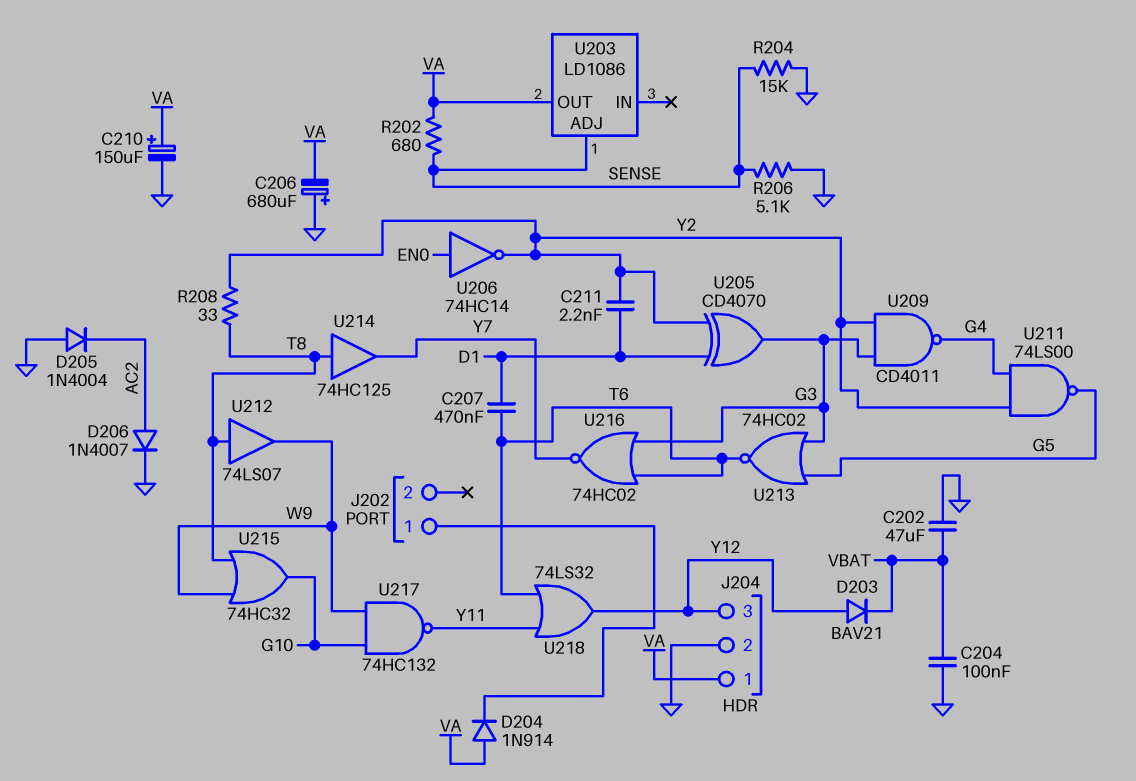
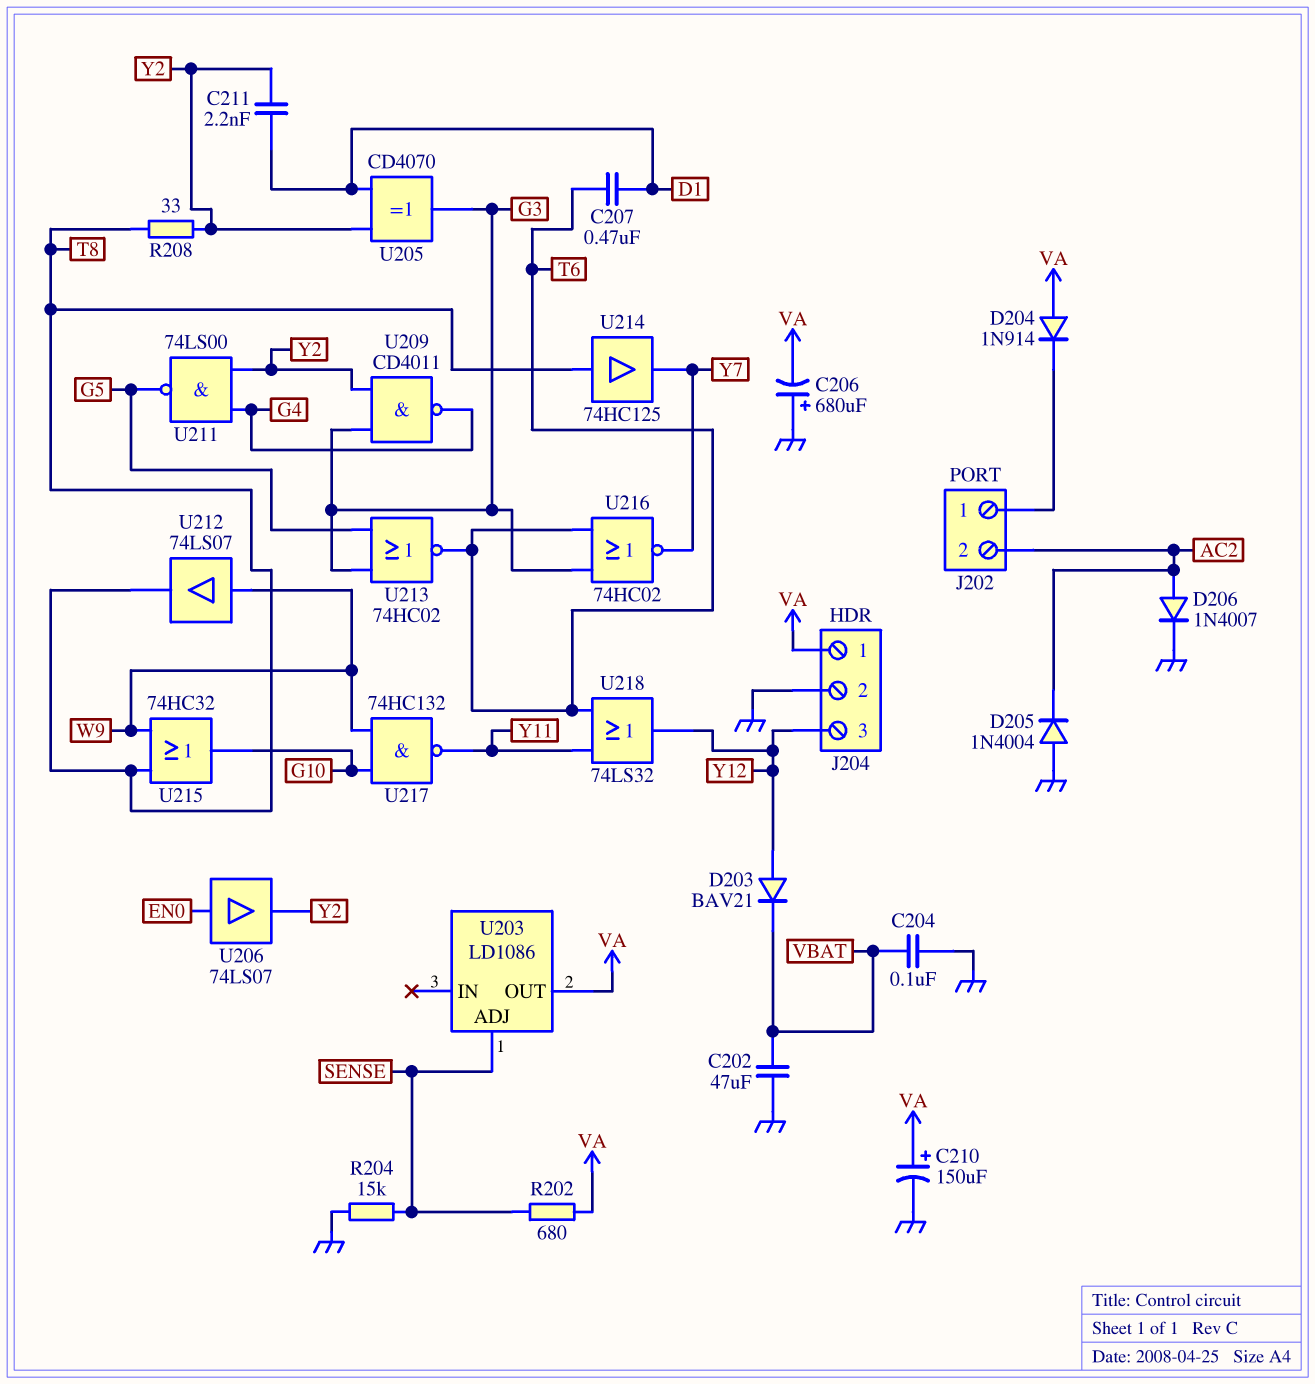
J202 pin 2: none -> AC2
R206: 5.1k (GND, SENSE) -> none
U206: NOT 74HC14 (in EN0, out Y2) -> buffer 74LS07 (in EN0, out Y2)
U212: buffer 74LS07 (in T8, out W9) -> buffer 74LS07 (in W9, out T8)

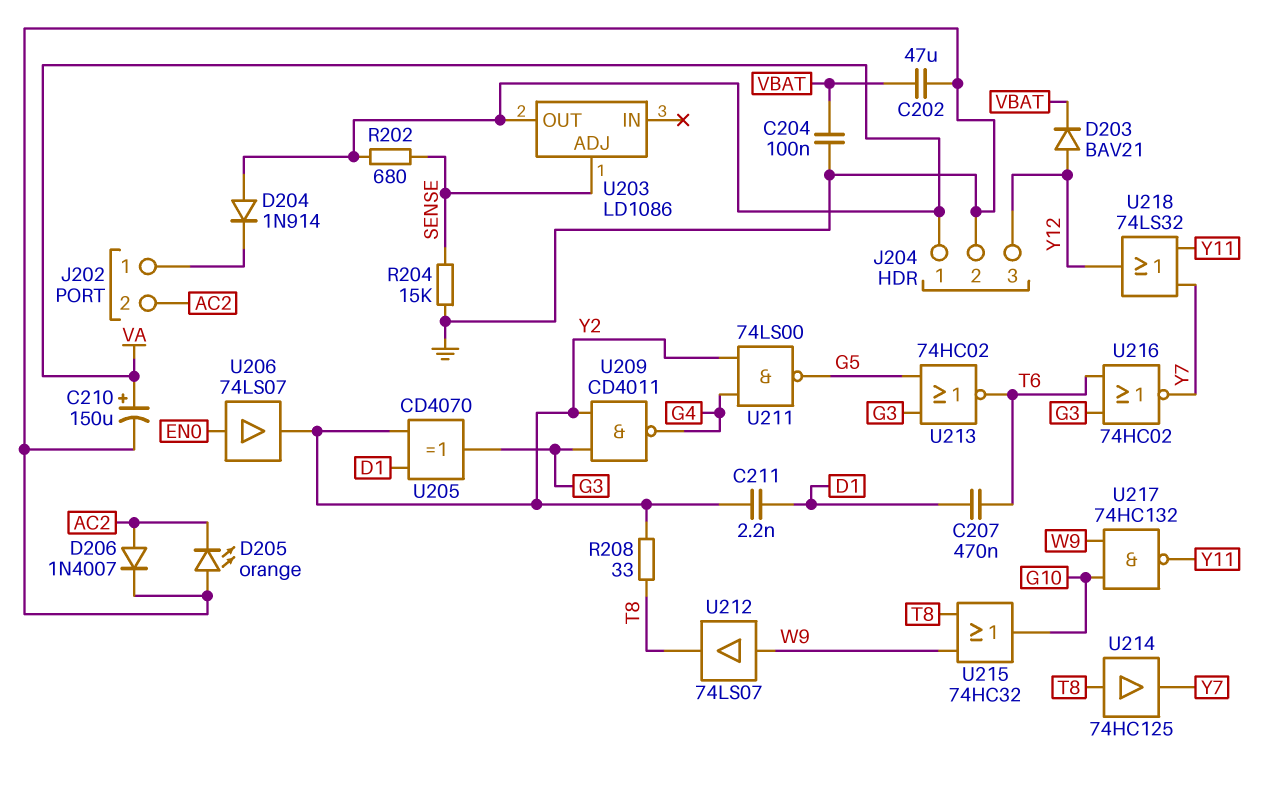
C206: 680uF (plus GND, minus VA) -> none
D205: diode 1N4004 (A GND, K AC2) -> LED orange (A GND, K AC2)
U218: OR 74LS32 (in T6, in Y11, out Y12) -> OR 74LS32 (in Y7, in Y11, out Y12)

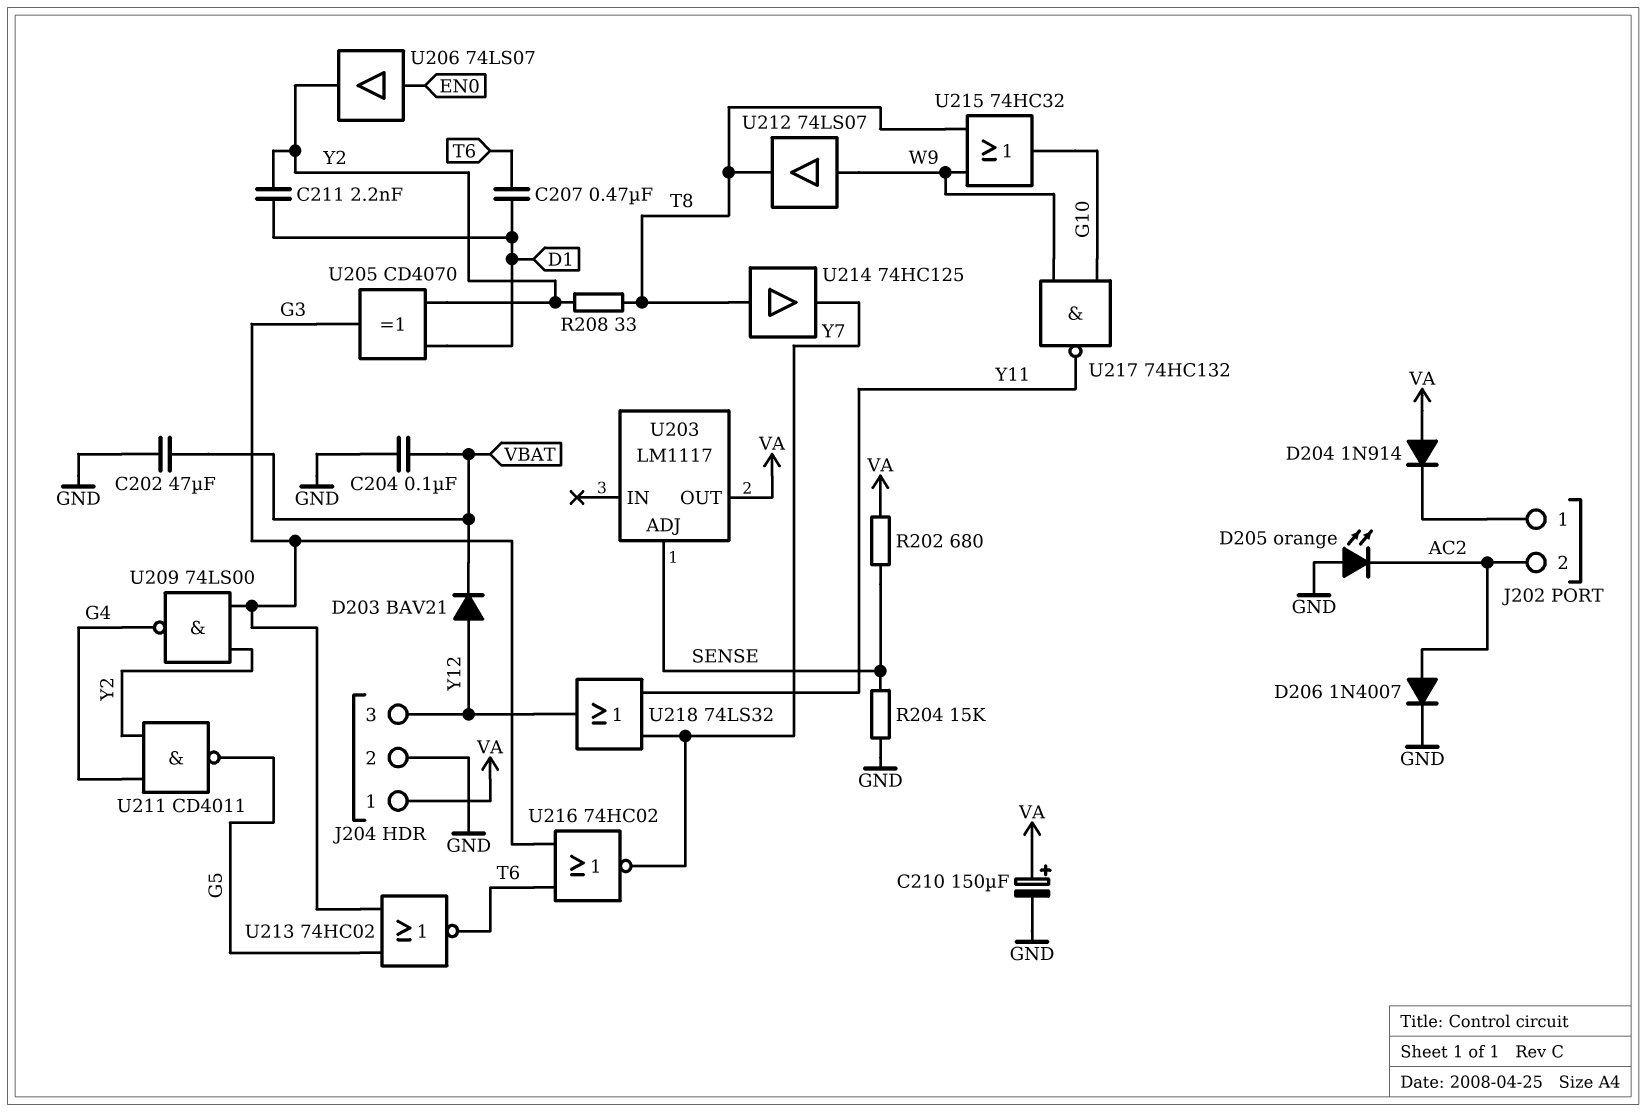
U203: LD1086 -> LM1117
U209: NAND CD4011 (in G3, in Y2, out G4) -> NAND 74LS00 (in G3, in Y2, out G4)
U211: NAND 74LS00 (in G4, in Y2, out G5) -> NAND CD4011 (in G4, in Y2, out G5)

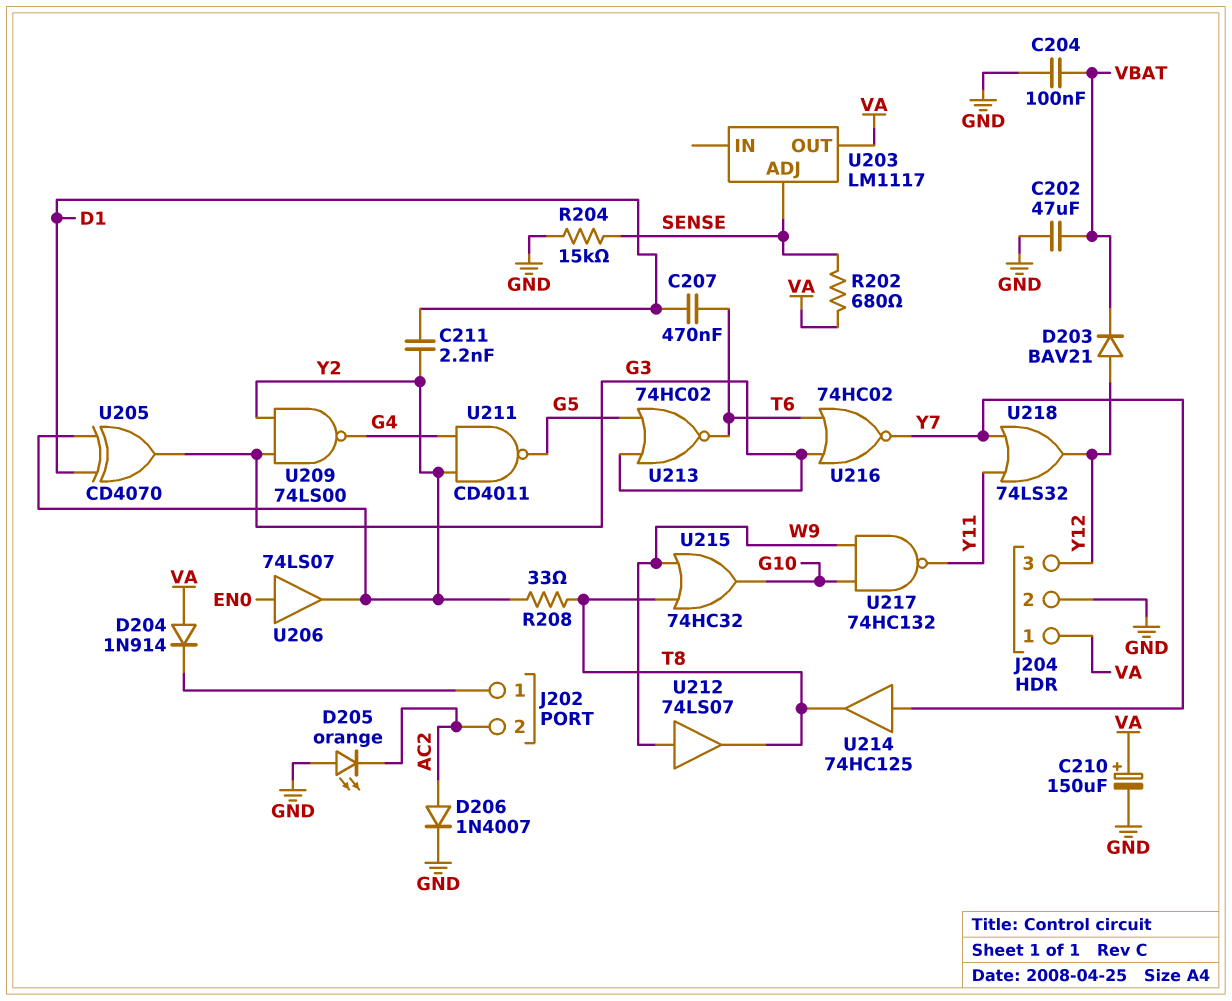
U214: buffer 74HC125 (in T8, out Y7) -> buffer 74HC125 (in Y7, out T8)

